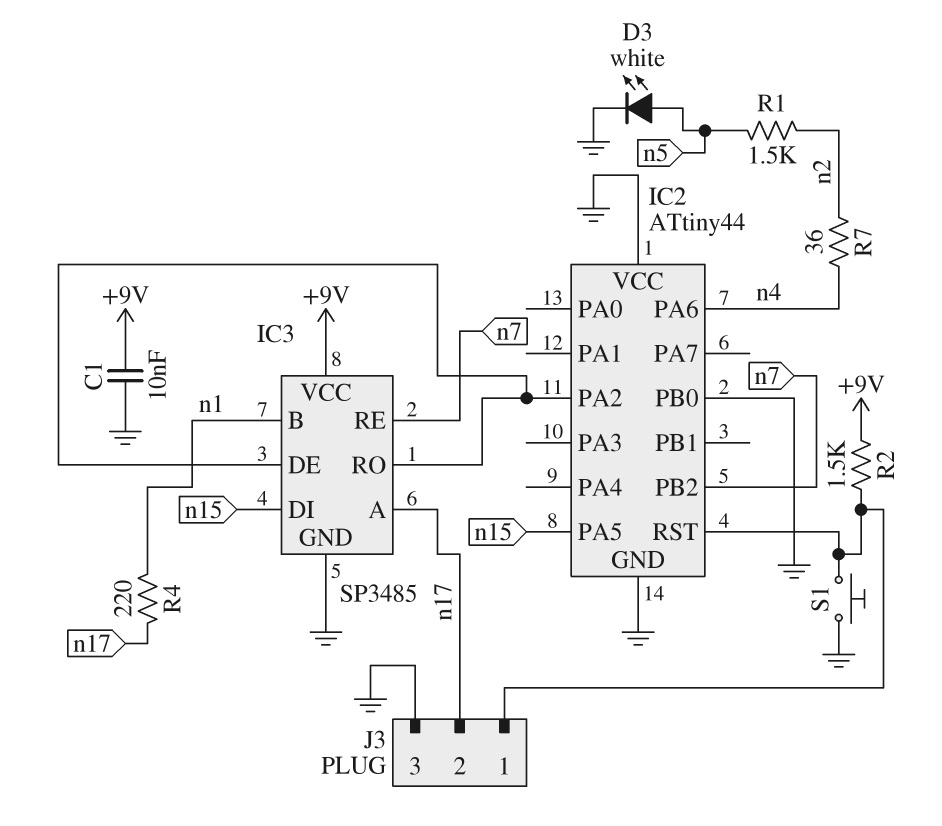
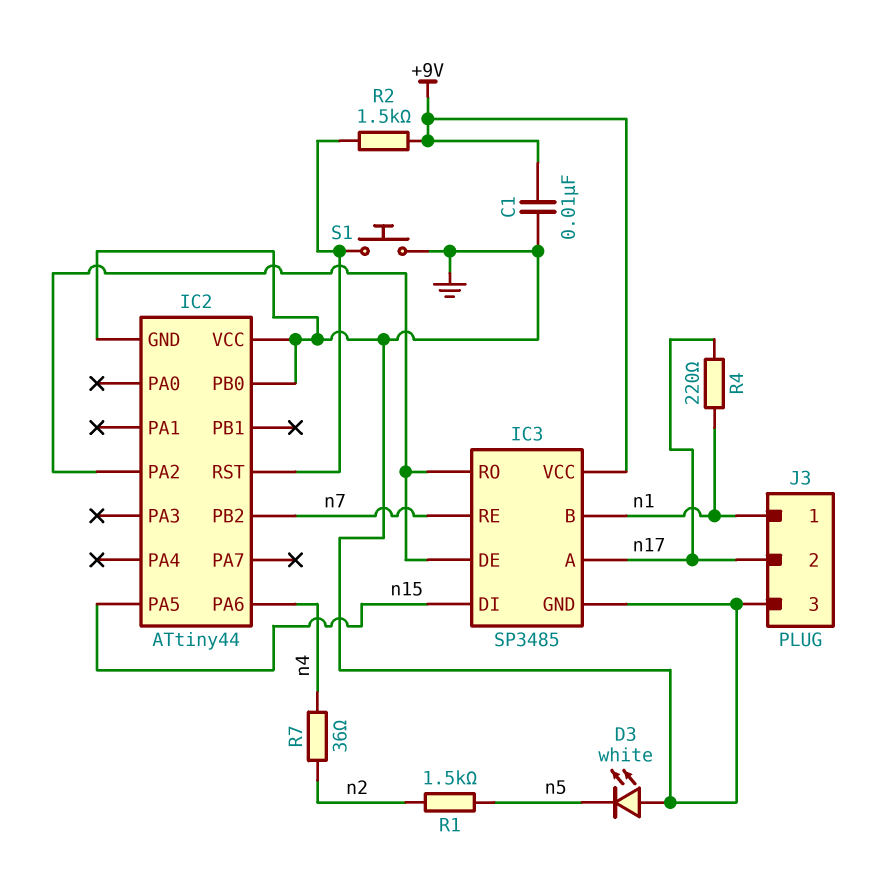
D3: LED white (A n5, K GND) -> LED white (A GND, K n5)
J3 pin 1: IC2/RST -> n1

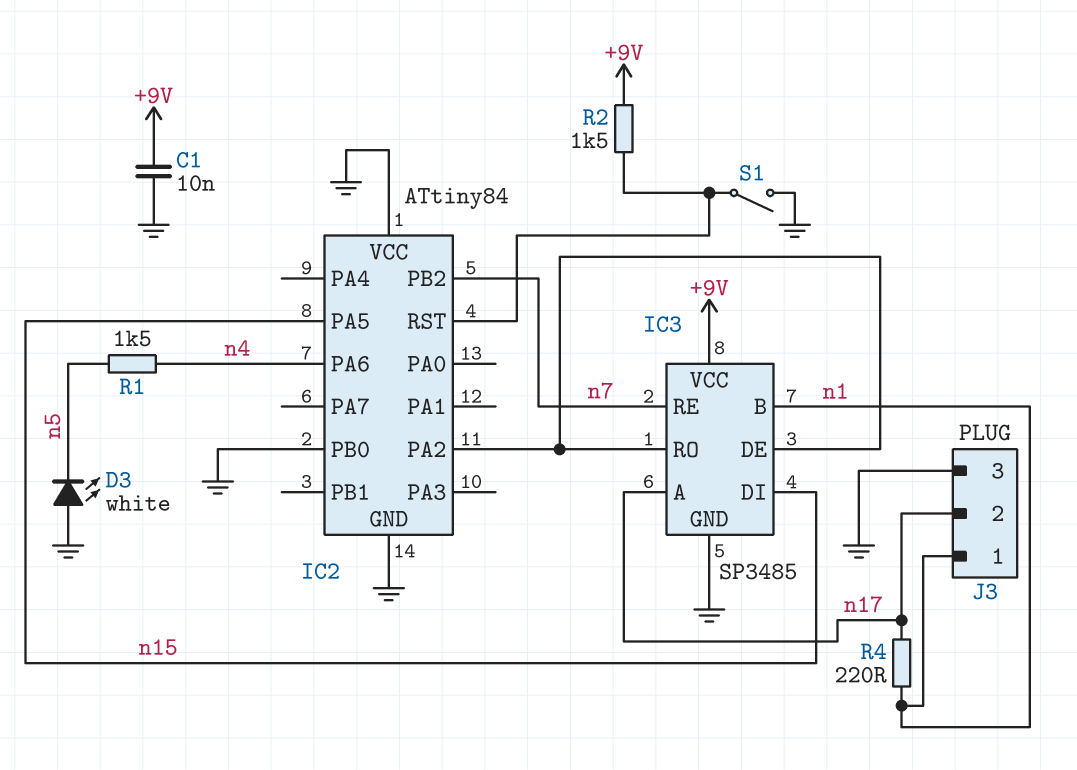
IC2: ATtiny44 -> ATtiny84
R1: 1.5k (n2, n5) -> 1.5k (n4, n5)
R7: 36 (n2, n4) -> none
S1: button (GND, IC2/RST) -> switch (GND, IC2/RST)

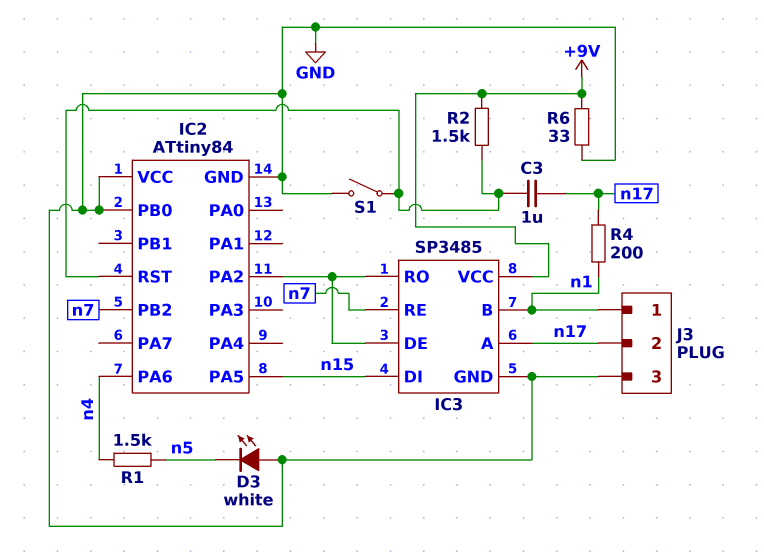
C1: 10nF (+9V, GND) -> none
C3: none -> 1uF (IC2/RST, n17)
R4: 220 (n1, n17) -> 200 (n1, n17)
R6: none -> 33 (+9V, GND)

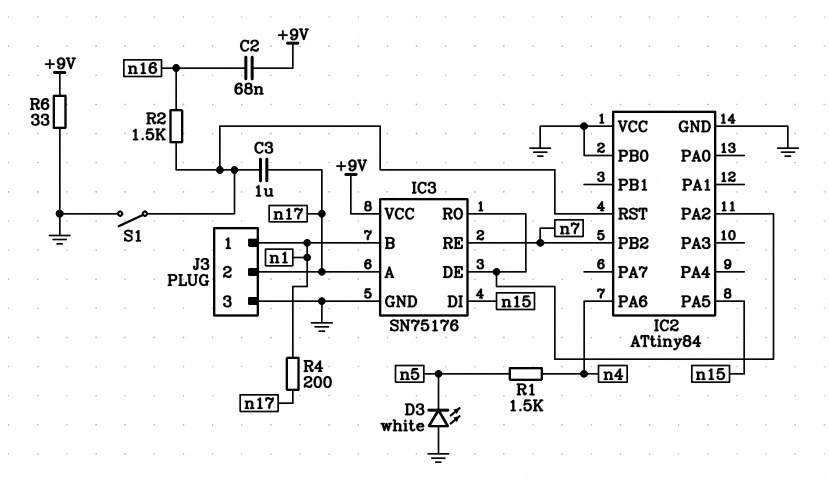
C2: none -> 68nF (+9V, n16)
IC3: SP3485 -> SN75176
R2: 1.5k (+9V, IC2/RST) -> 1.5k (IC2/RST, n16)

